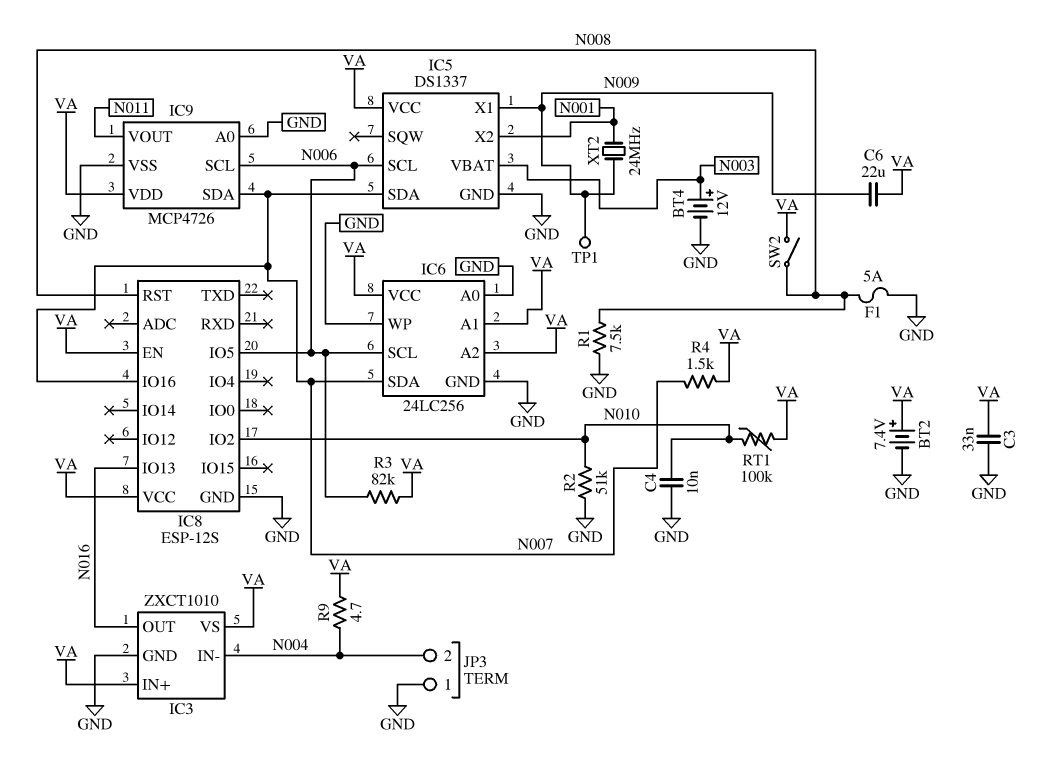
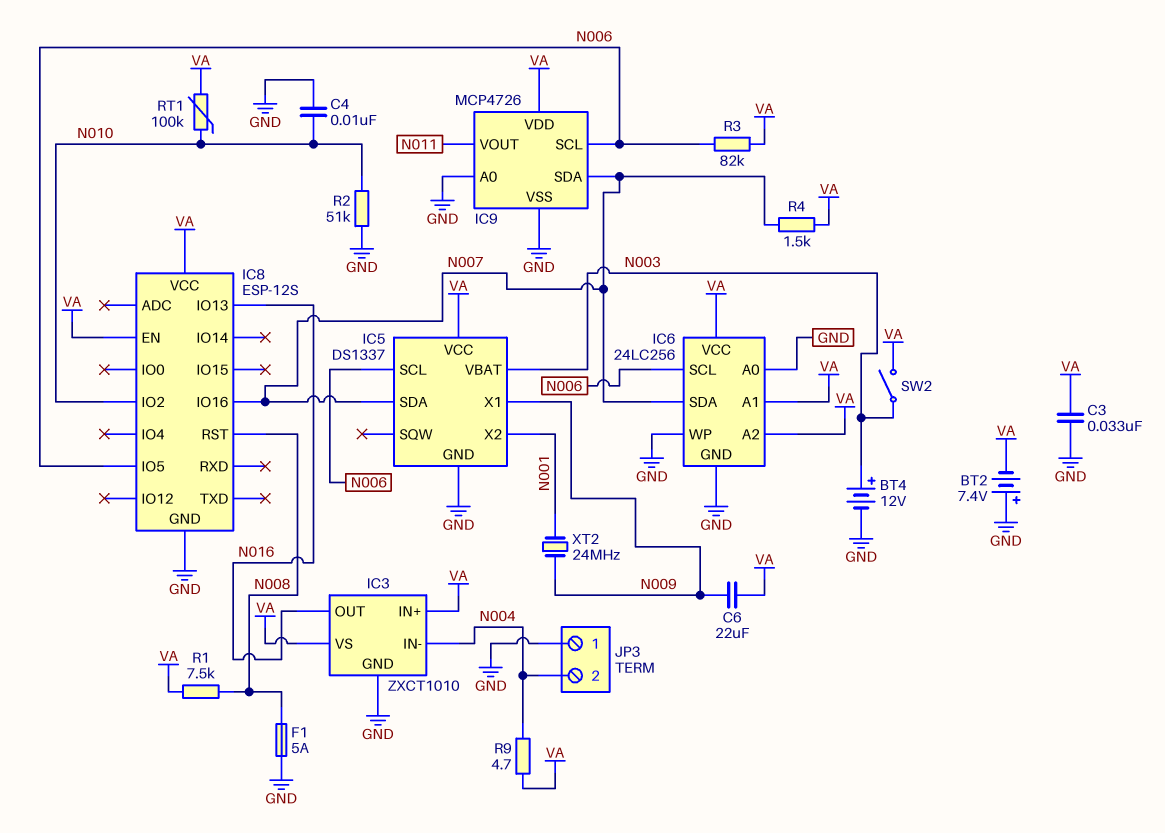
BT2: 7.4V (plus VA, minus GND) -> 7.4V (plus GND, minus VA)
R1: 7.5k (GND, N008) -> 7.5k (N008, VA)
SW2: switch (N008, VA) -> switch (N003, VA)
TP1: test point (N009) -> none

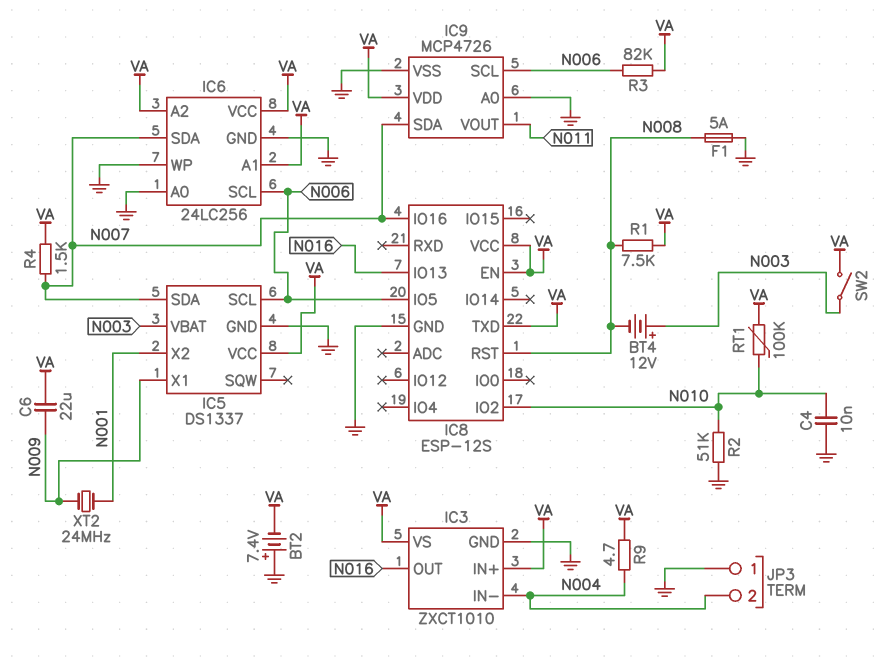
BT4: 12V (plus N003, minus GND) -> 12V (plus N003, minus N008)
C3: 33nF (GND, VA) -> none
IC8 pin TXD: none -> VA

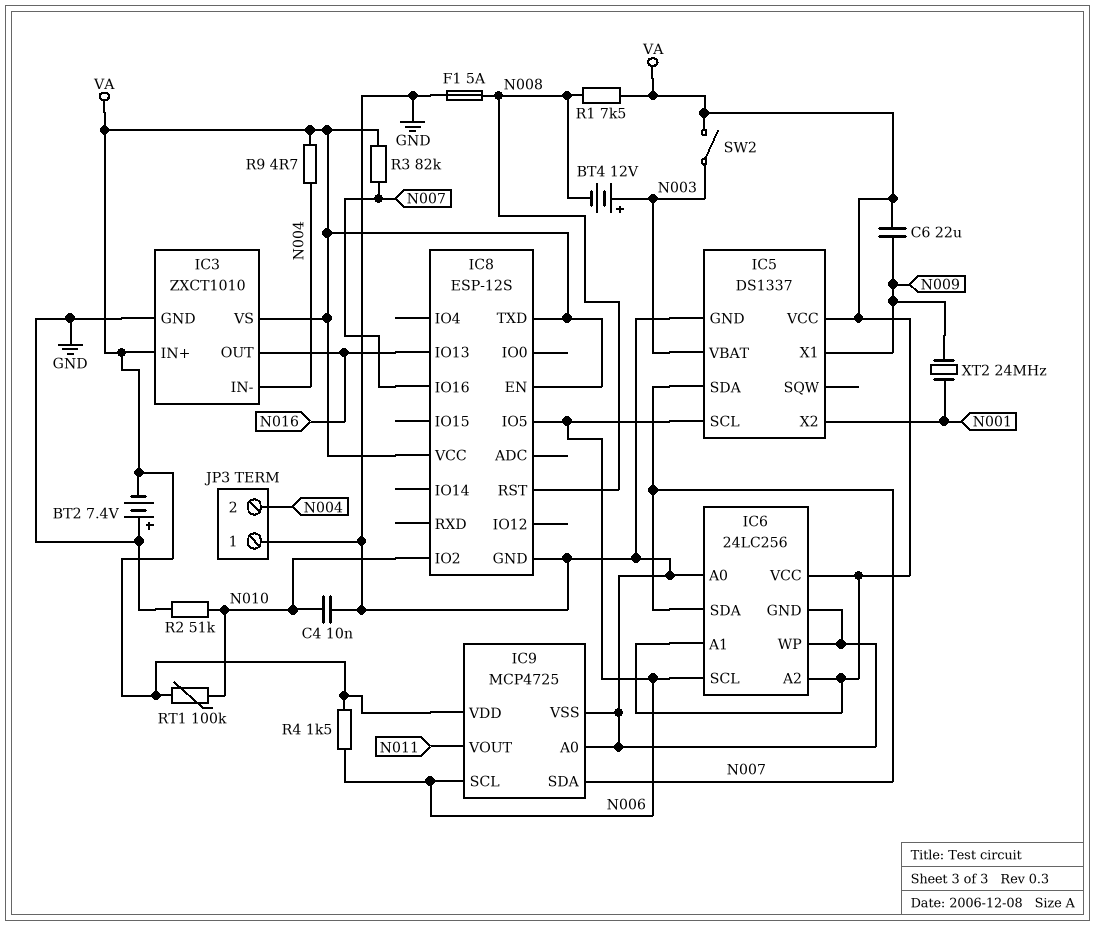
IC9: MCP4726 -> MCP4725
R3: 82k (N006, VA) -> 82k (N007, VA)
R4: 1.5k (N007, VA) -> 1.5k (N006, VA)

